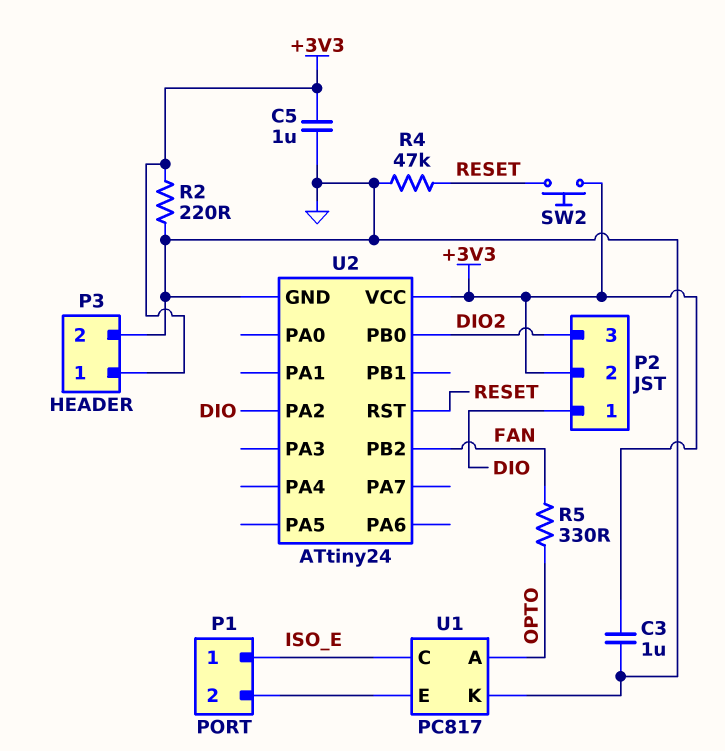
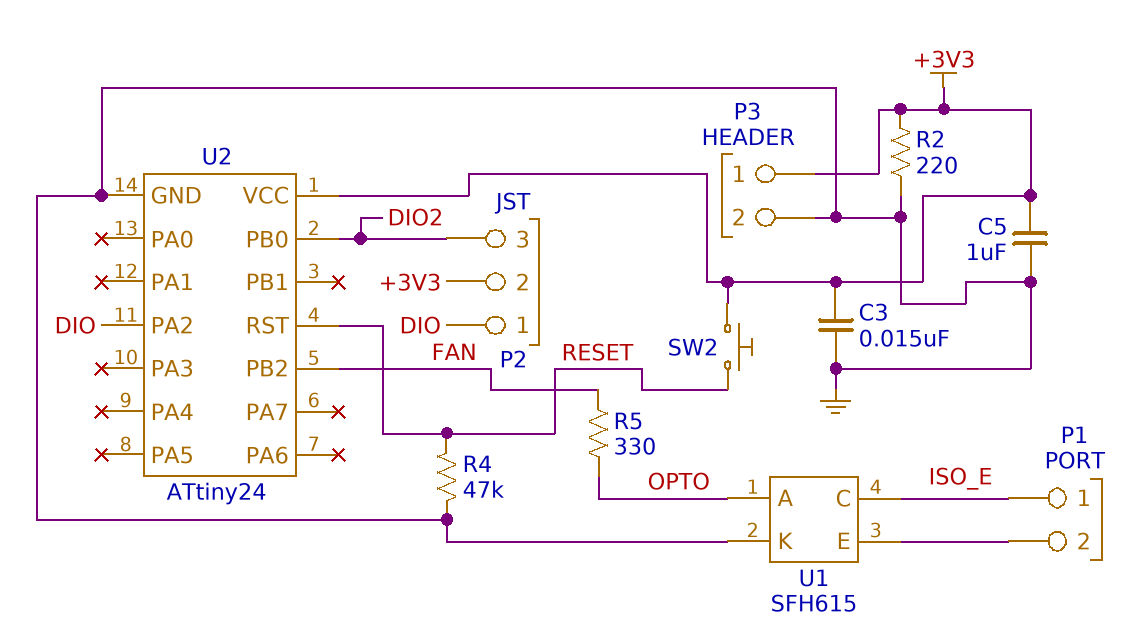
C3: 1uF (+3V3, GND) -> 15nF (+3V3, GND)
U1: PC817 -> SFH615

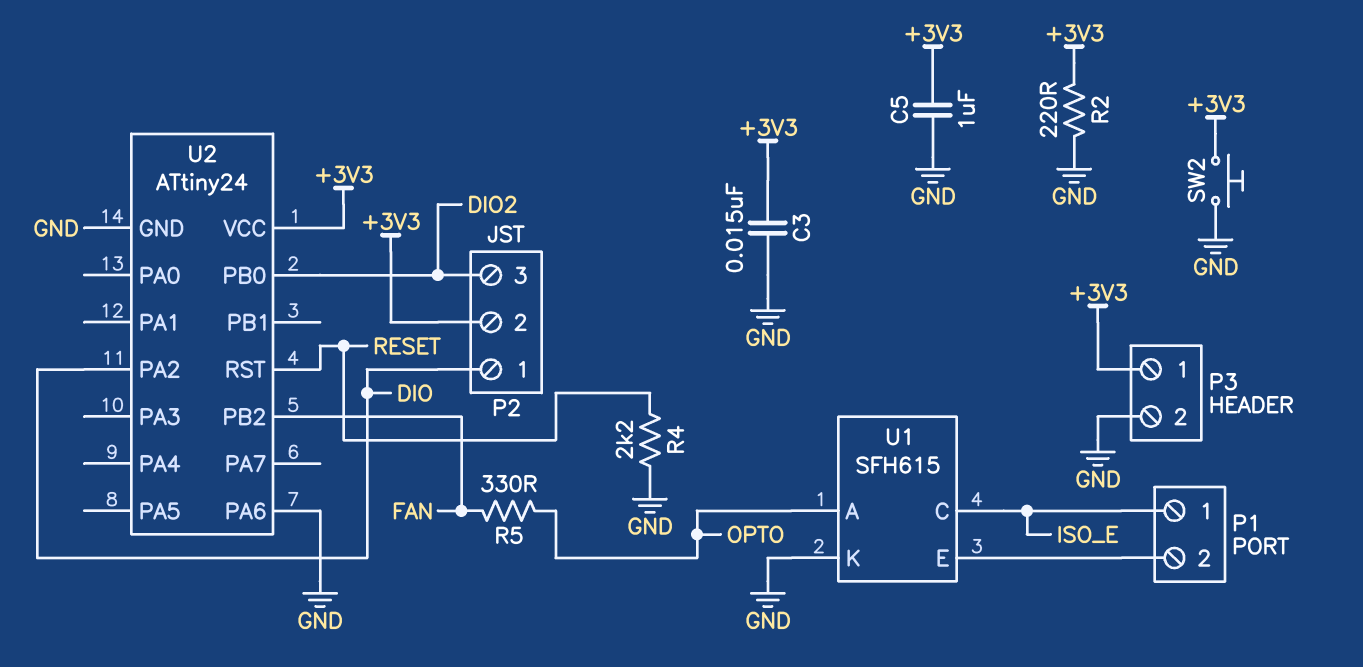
R4: 47k (GND, RESET) -> 2.2k (GND, RESET)
SW2: button (+3V3, RESET) -> button (+3V3, GND)
U2 pin PA6: none -> GND

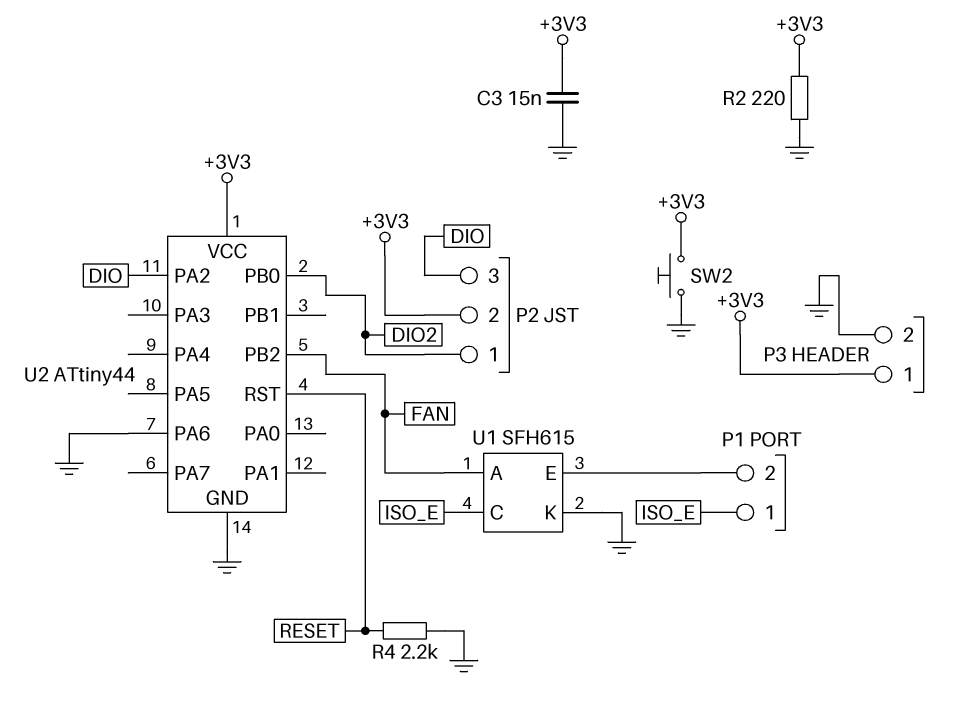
C5: 1uF (+3V3, GND) -> none
P2 pin 1: DIO -> DIO2
P2 pin 3: DIO2 -> DIO
R5: 330 (FAN, OPTO) -> none
U1 pin A: OPTO -> FAN
U2: ATtiny24 -> ATtiny44

